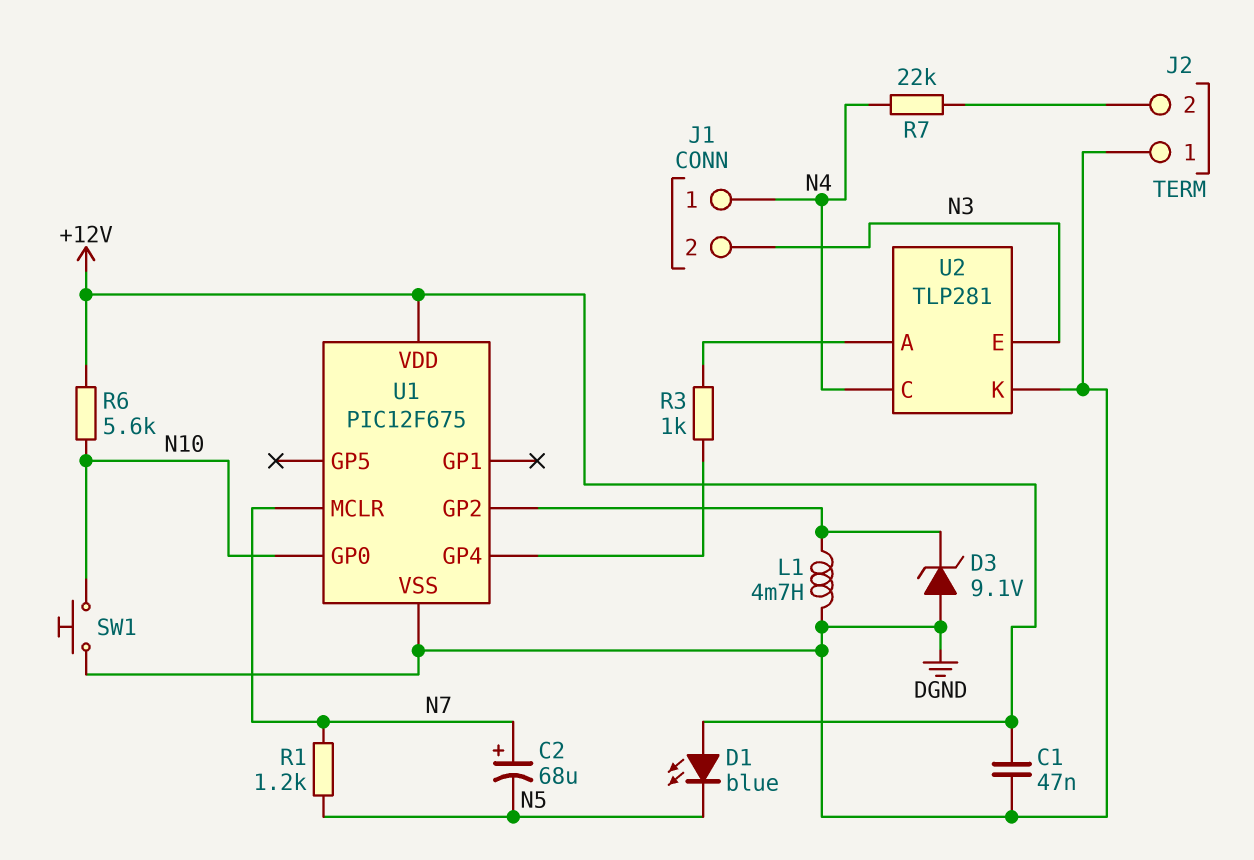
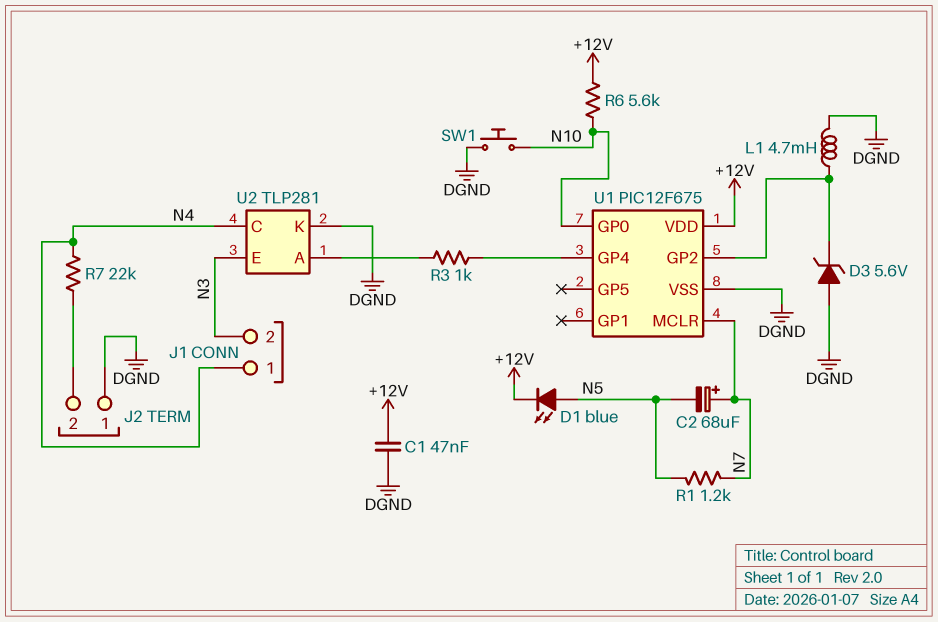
D1: LED blue (A +12V, K N5) -> LED blue (A N5, K +12V)
D3: zener 9.1V (A DGND, K U1/GP2) -> zener 5.6V (A DGND, K U1/GP2)

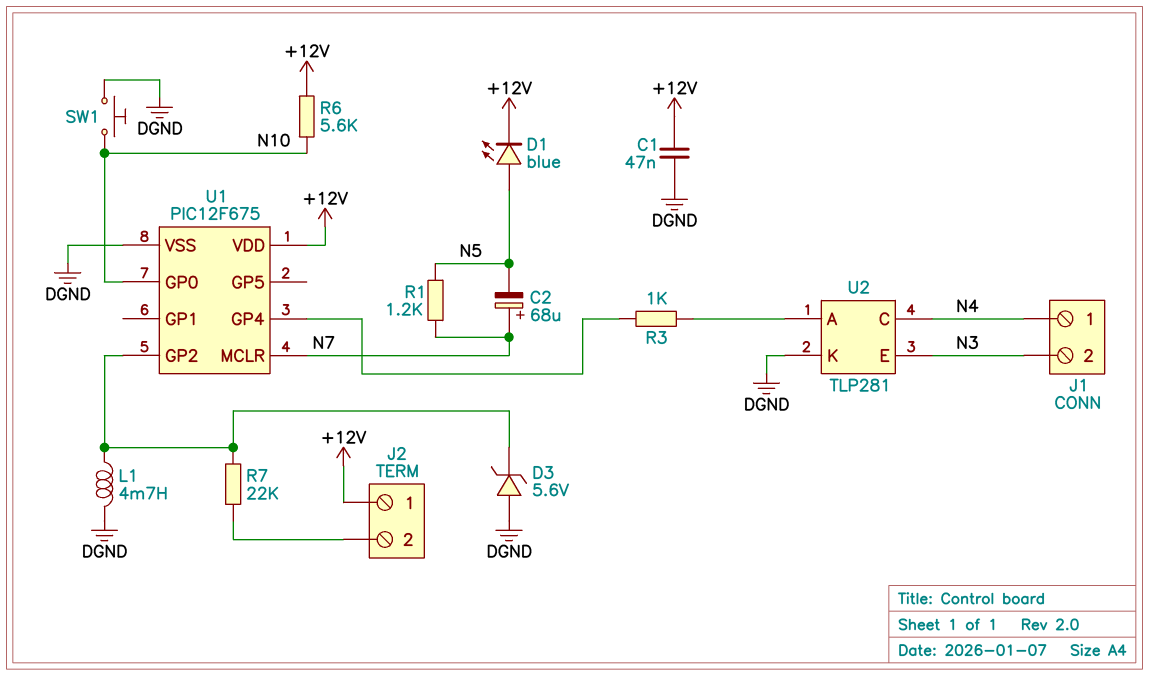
J2 pin 1: DGND -> +12V
R7: 22k (J2/2, N4) -> 22k (J2/2, U1/GP2)

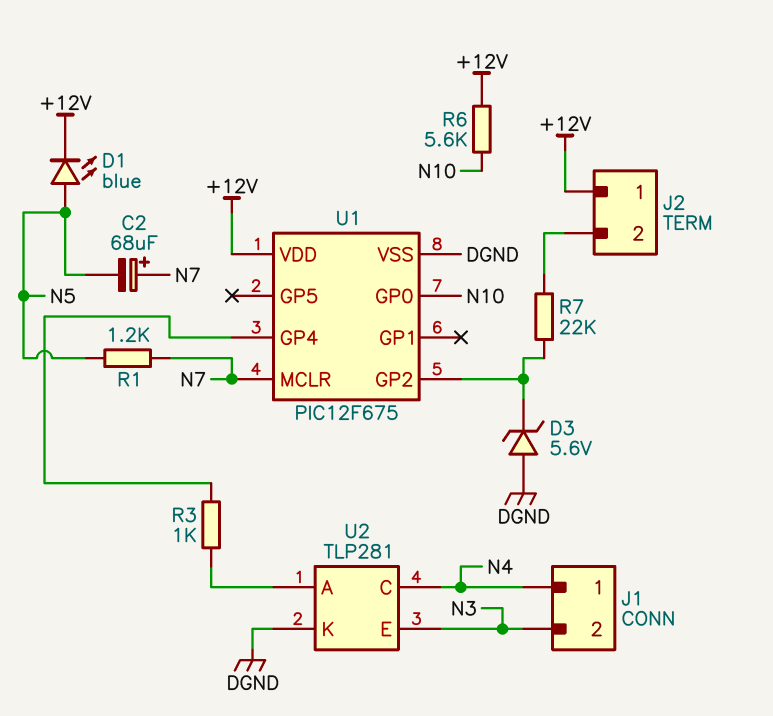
C1: 47nF (+12V, DGND) -> none
L1: 4.7mH (DGND, U1/GP2) -> none
SW1: button (DGND, N10) -> none

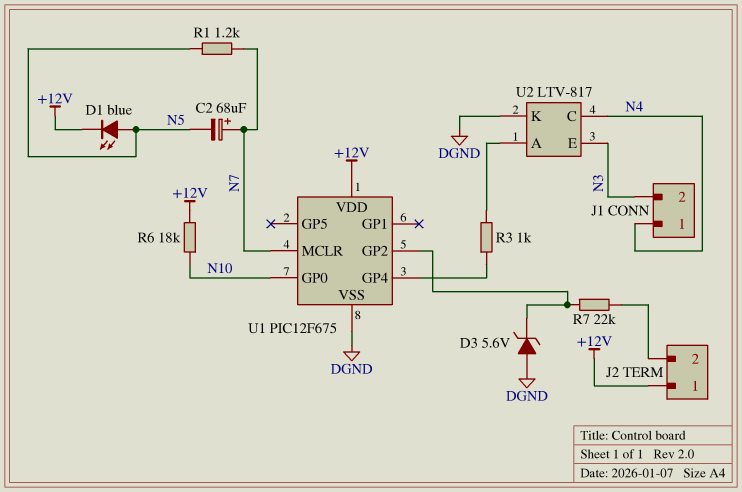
R6: 5.6k (+12V, N10) -> 18k (+12V, N10)
U2: TLP281 -> LTV-817

